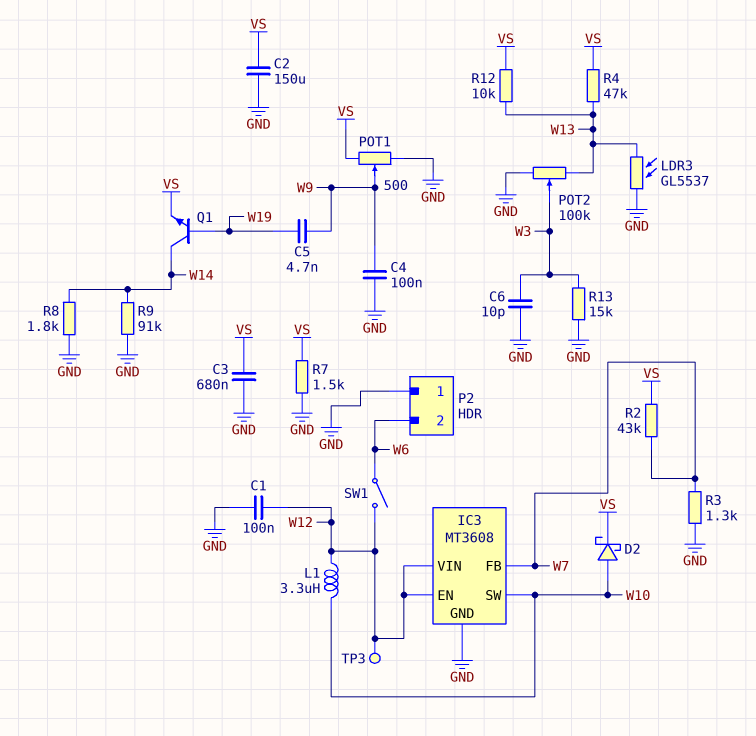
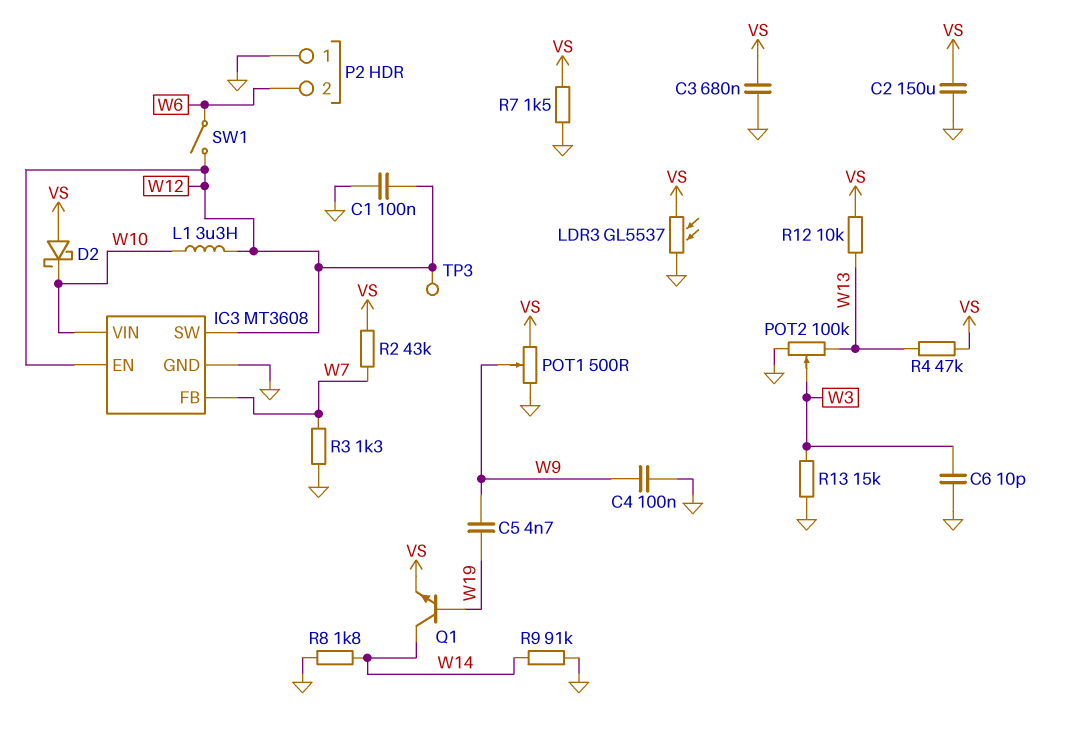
D2: schottky (A W10, K VS) -> schottky (A VS, K W10)
IC3 pin SW: W10 -> W12
IC3 pin VIN: W12 -> W10
LDR3: GL5537 (GND, W13) -> GL5537 (GND, VS)

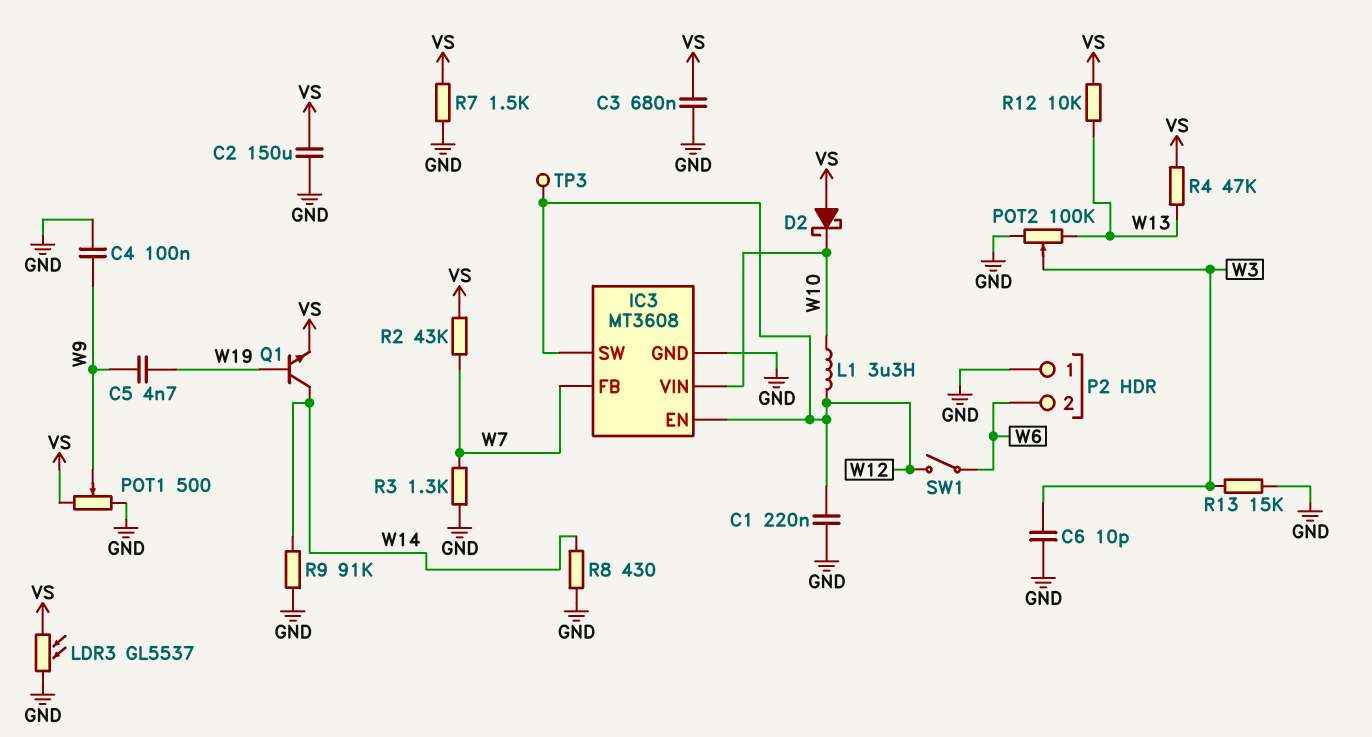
C1: 100nF (GND, W12) -> 220nF (GND, W12)
R8: 1.8k (GND, W14) -> 430 (GND, W14)

